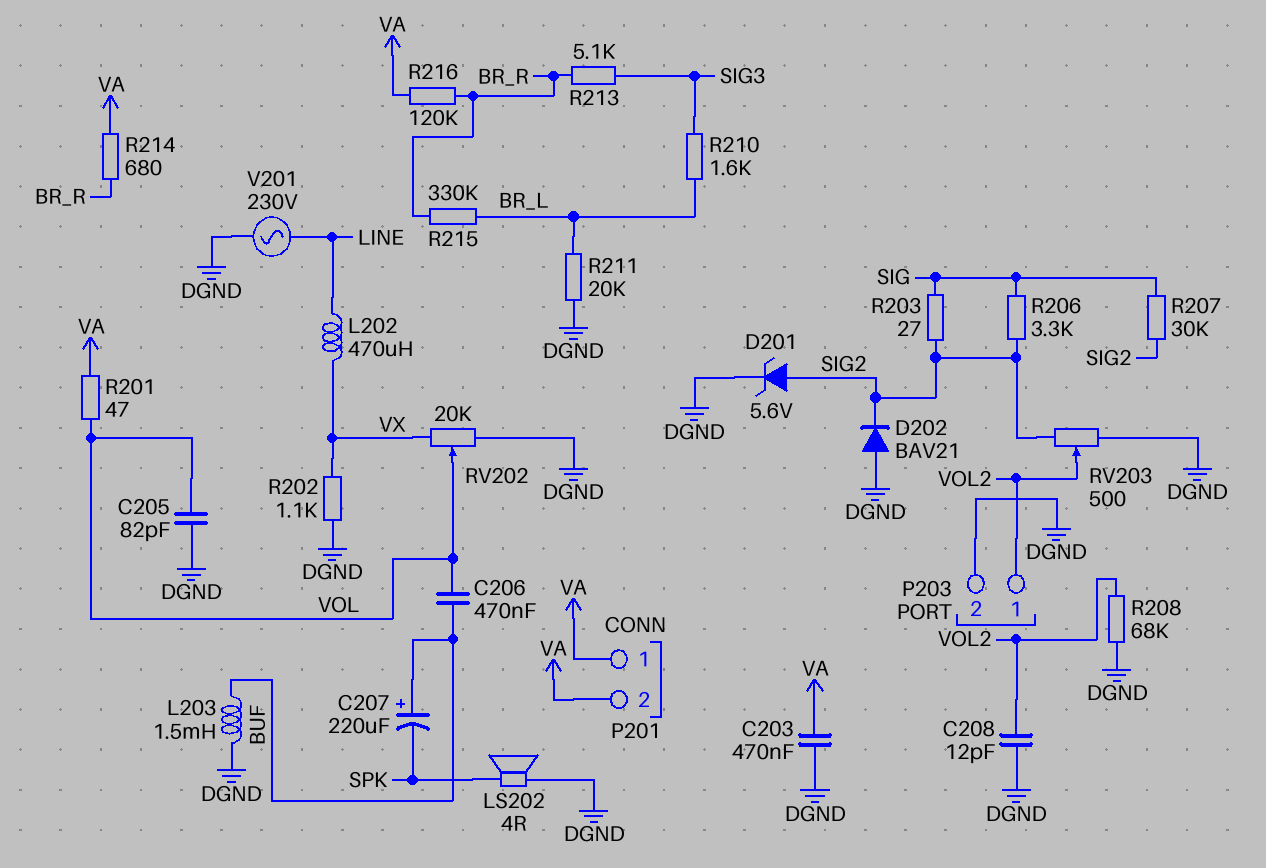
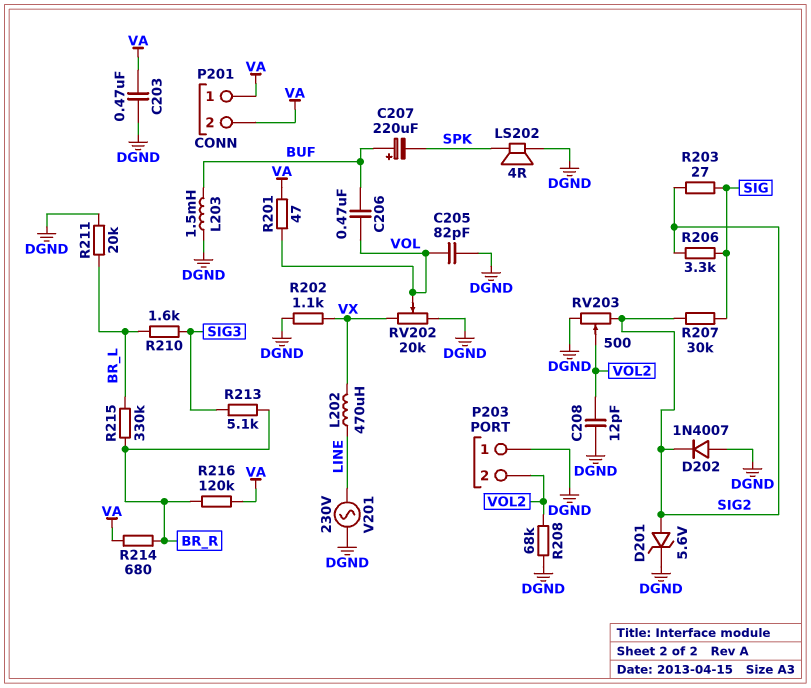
D202: diode BAV21 (A DGND, K SIG2) -> diode 1N4007 (A DGND, K SIG2)
P203 pin 1: VOL2 -> DGND
P203 pin 2: DGND -> VOL2

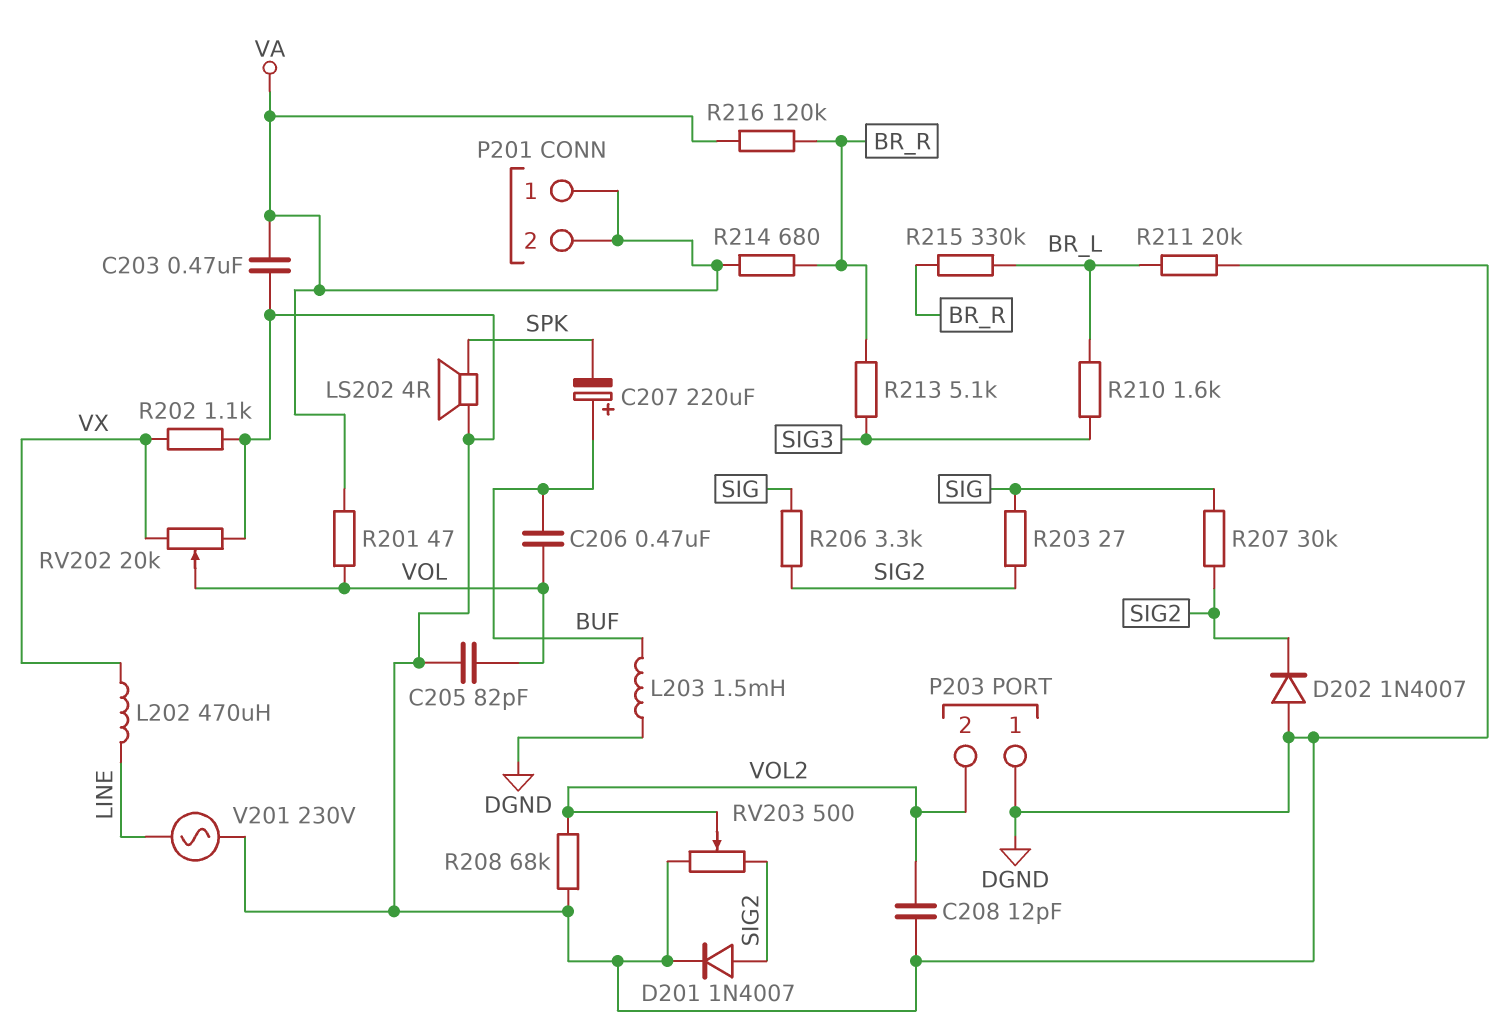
D201: zener 5.6V (A SIG2, K DGND) -> diode 1N4007 (A SIG2, K DGND)

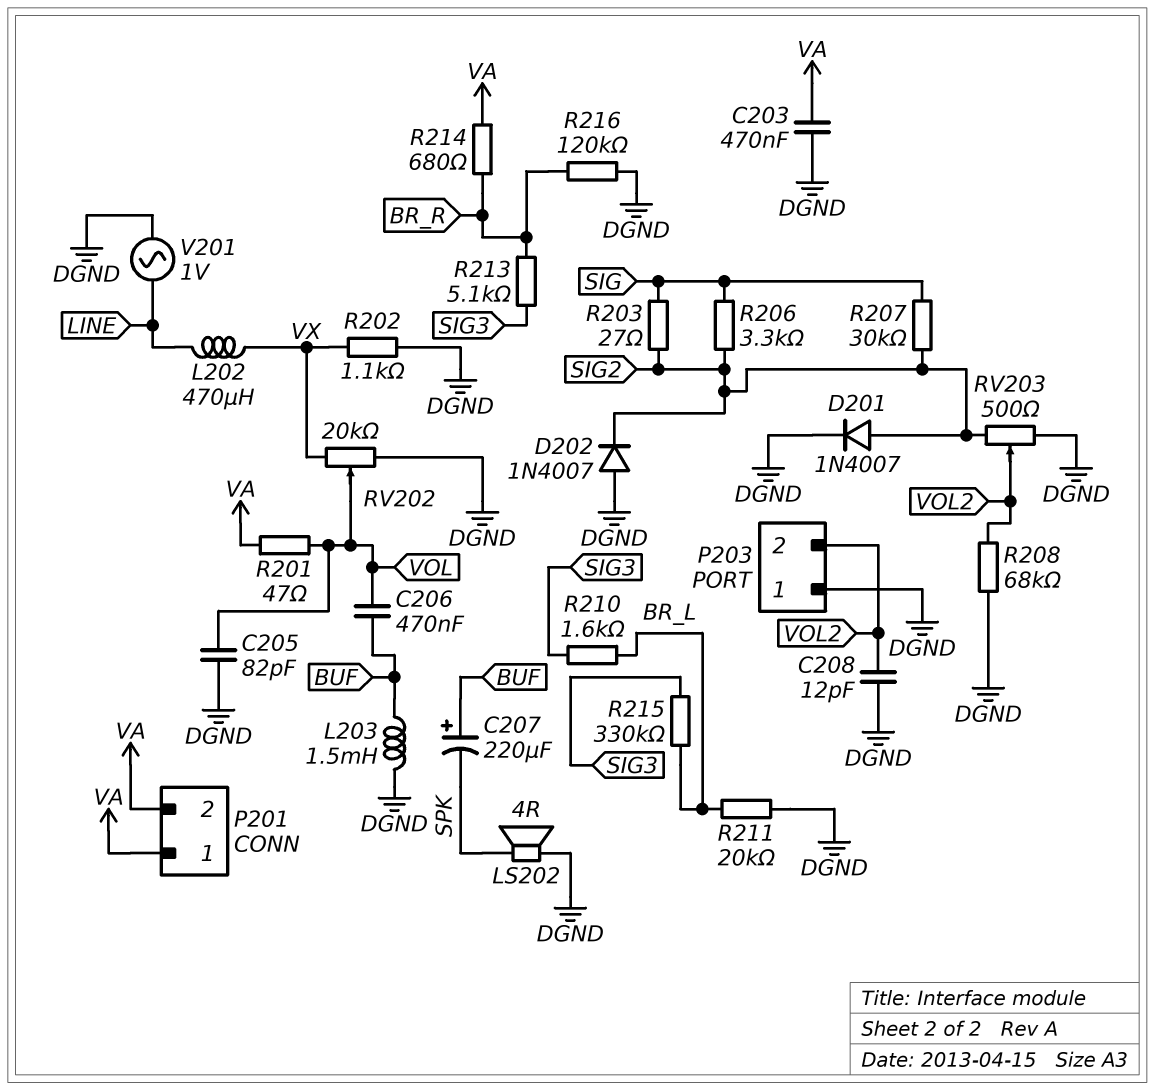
R215: 330k (BR_L, BR_R) -> 330k (BR_L, SIG3)
R216: 120k (BR_R, VA) -> 120k (BR_R, DGND)
V201: AC 230V (DGND, LINE) -> AC 1V (DGND, LINE)

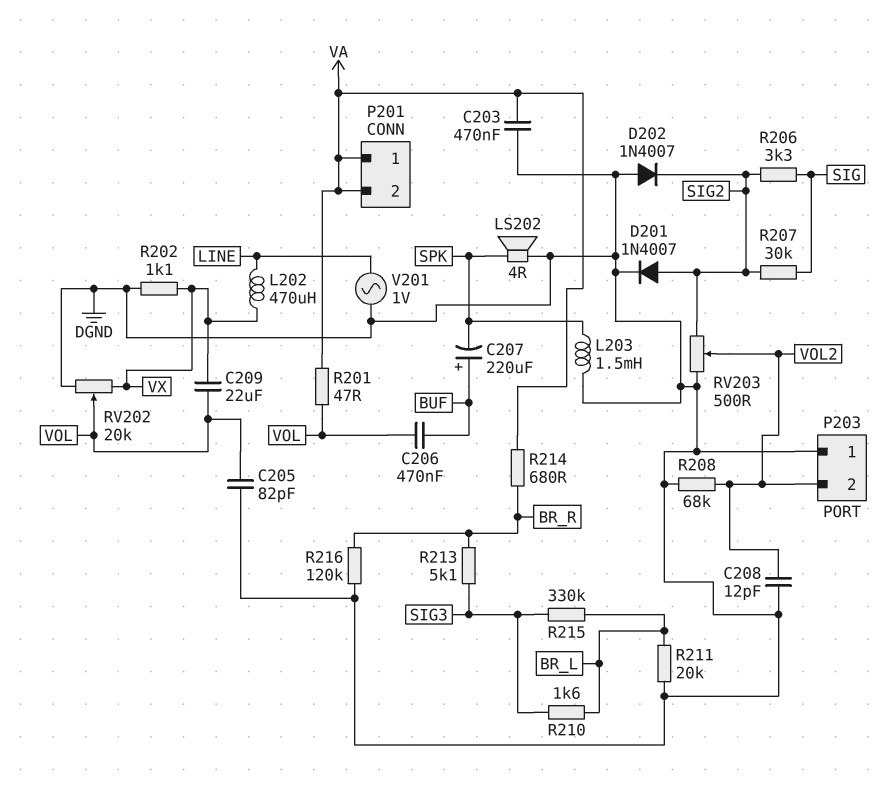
C209: none -> 22uF (VOL, VX)
L203: 1.5mH (BUF, DGND) -> 1.5mH (DGND, SPK)
R203: 27 (SIG, SIG2) -> none

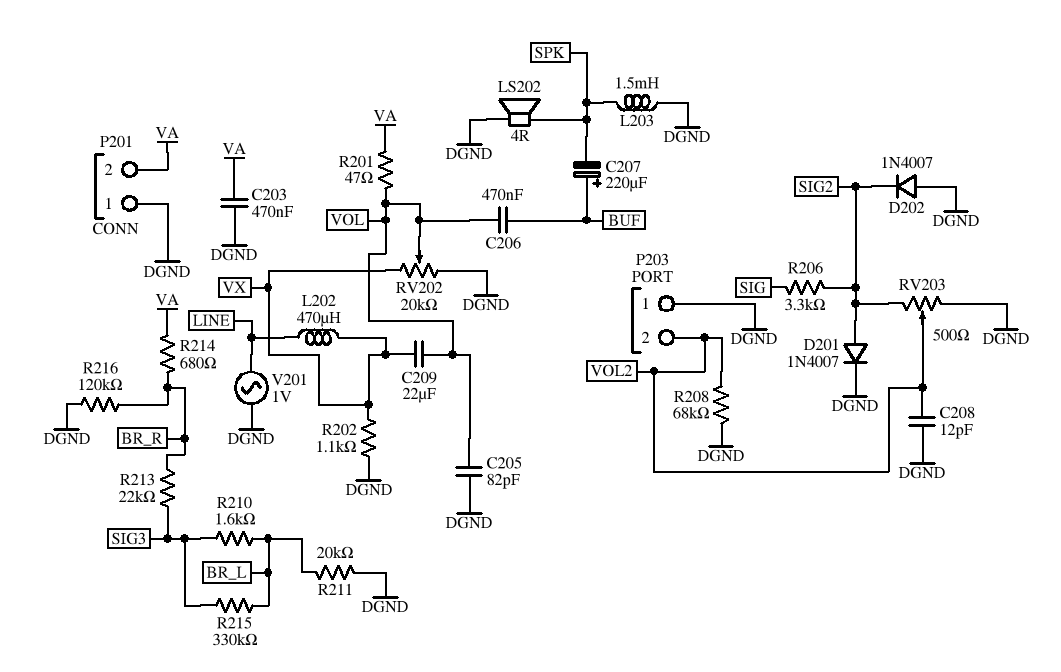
P201 pin 1: VA -> DGND
R207: 30k (SIG, SIG2) -> none
R213: 5.1k (BR_R, SIG3) -> 22k (BR_R, SIG3)

